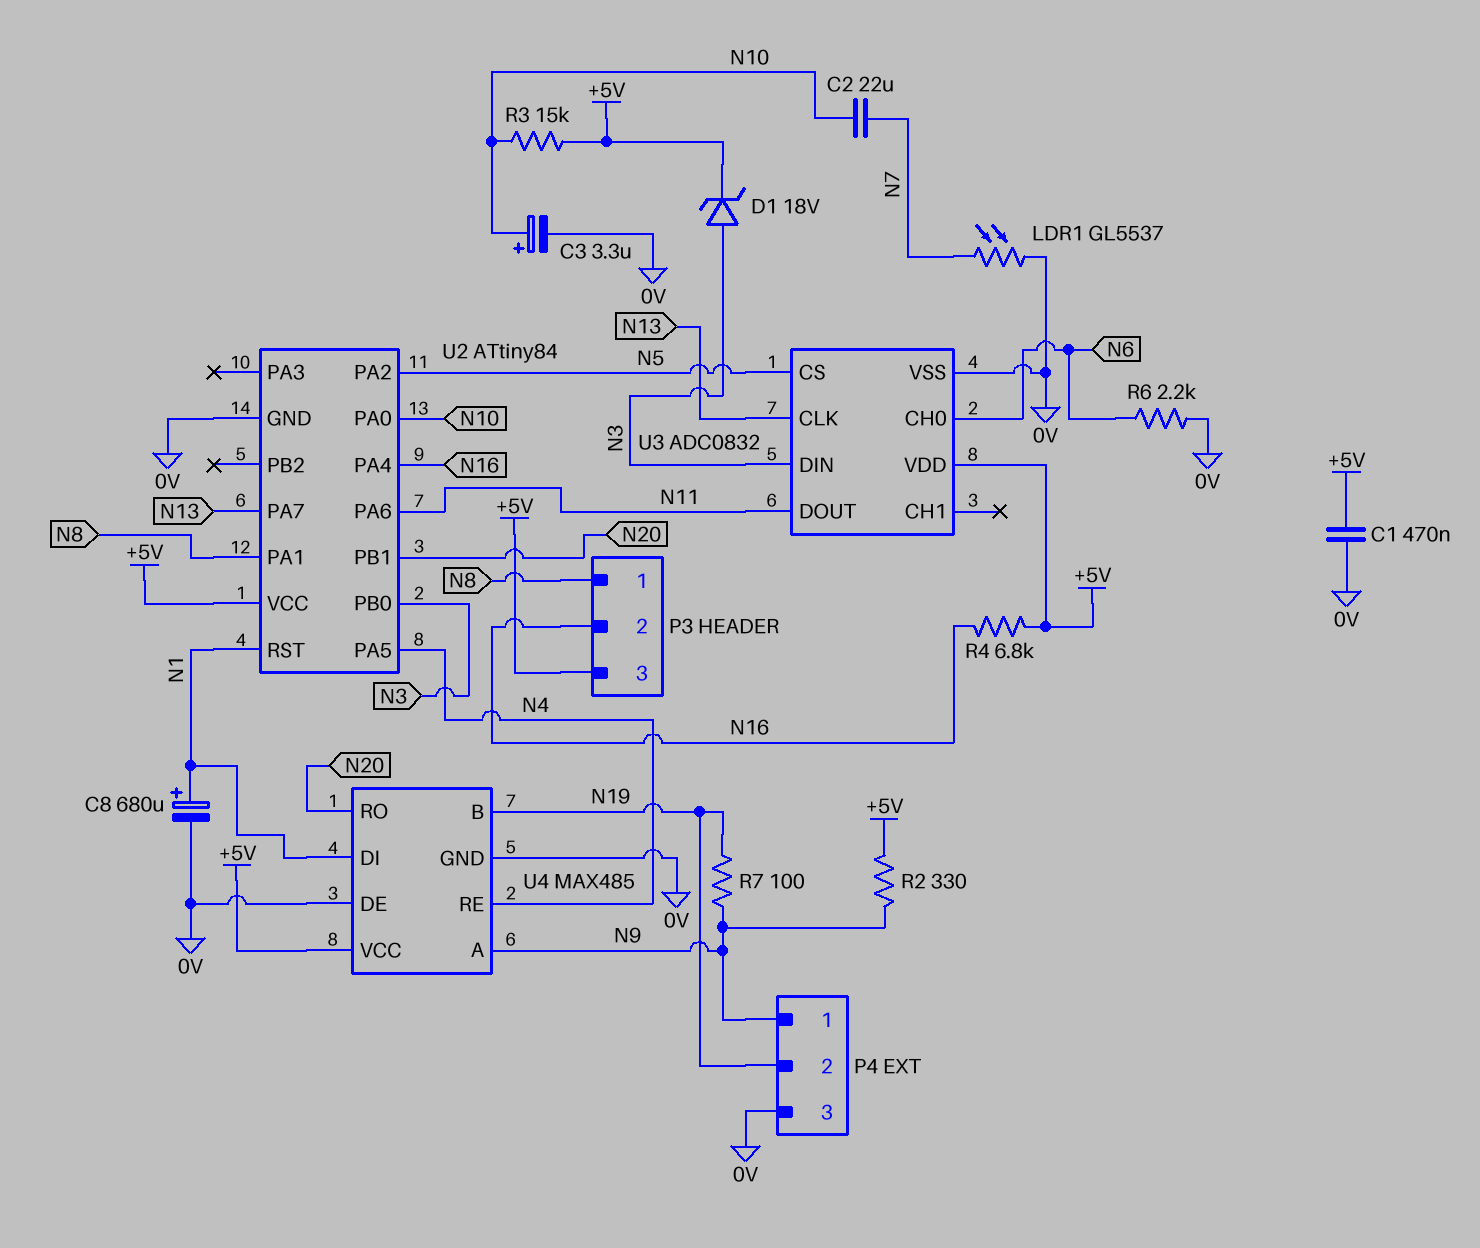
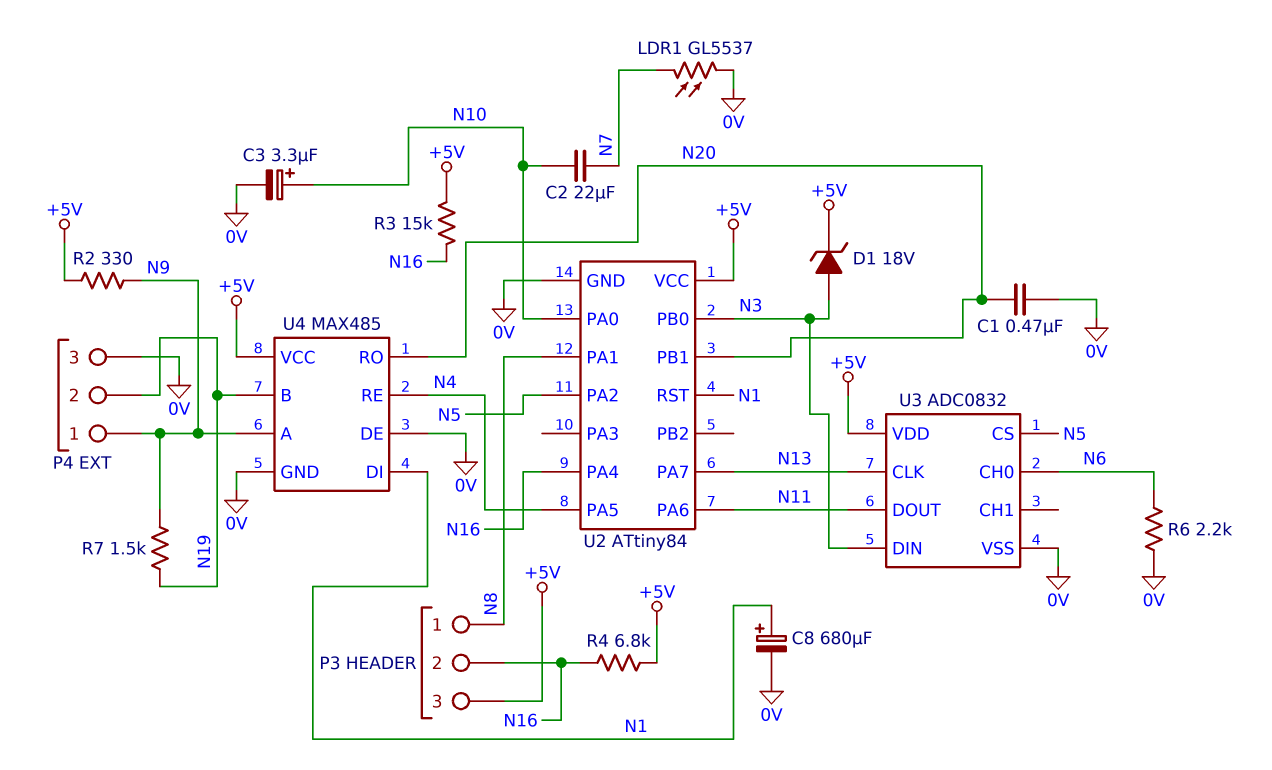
C1: 470nF (+5V, 0V) -> 470nF (0V, N20)
R3: 15k (+5V, N10) -> 15k (+5V, N16)
R7: 100 (N9, N19) -> 1.5k (N9, N19)

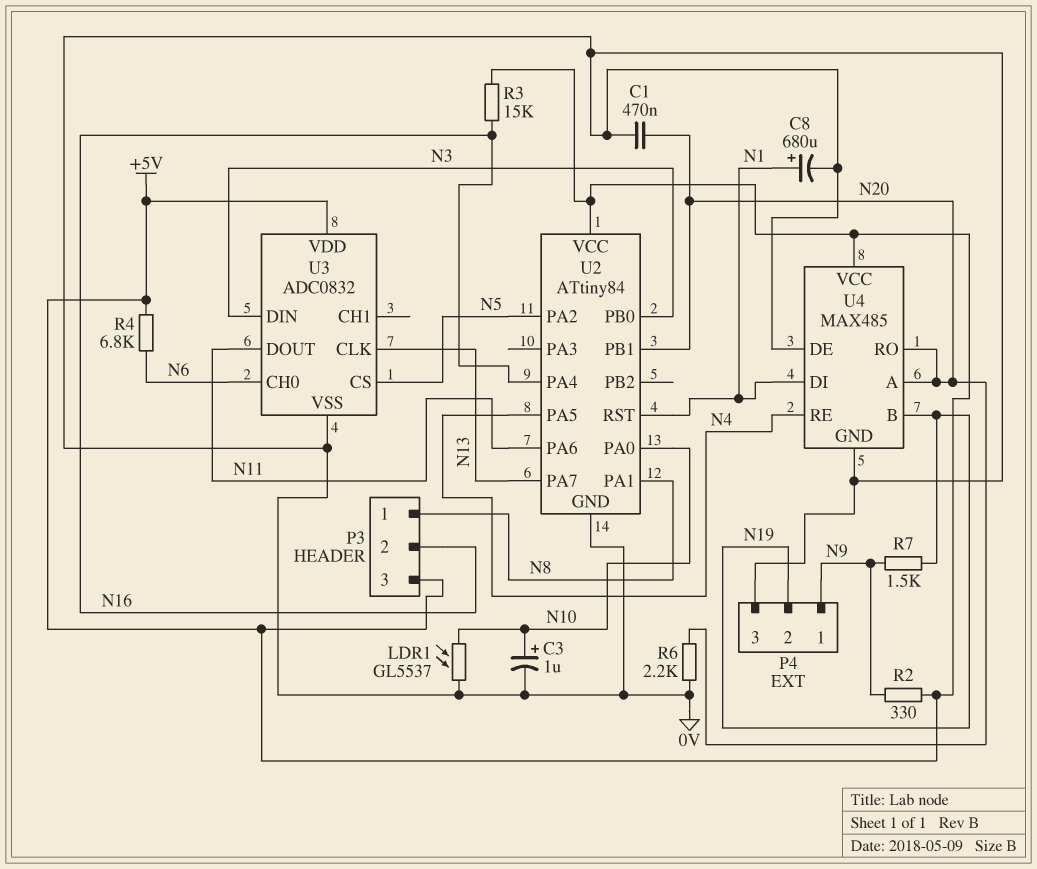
C2: 22uF (N7, N10) -> none
C3: 3.3uF (plus N10, minus 0V) -> 1uF (plus N10, minus 0V)
D1: zener 18V (A N3, K +5V) -> none
LDR1: GL5537 (0V, N7) -> GL5537 (0V, N10)
R4: 6.8k (+5V, N16) -> 6.8k (+5V, N6)
R6: 2.2k (0V, N6) -> 2.2k (0V, N20)
U4 pin A: N9 -> N20

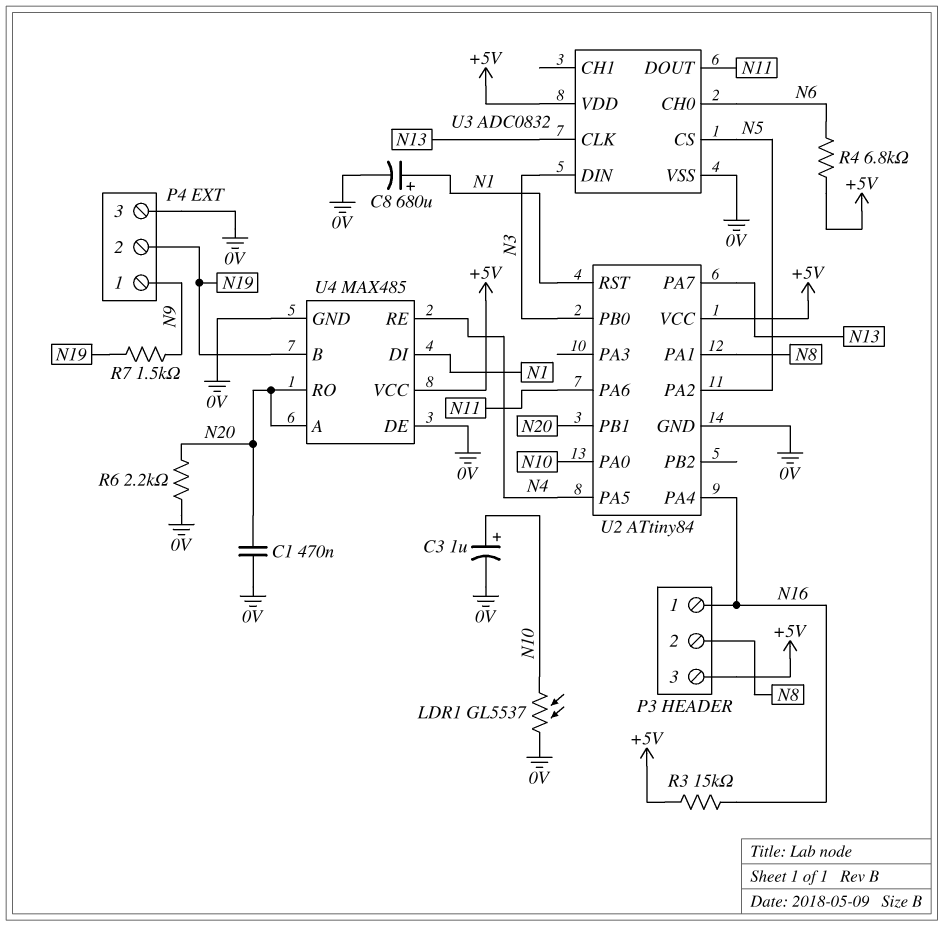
P3 pin 1: N8 -> N16
P3 pin 2: N16 -> N8
R2: 330 (+5V, N9) -> none

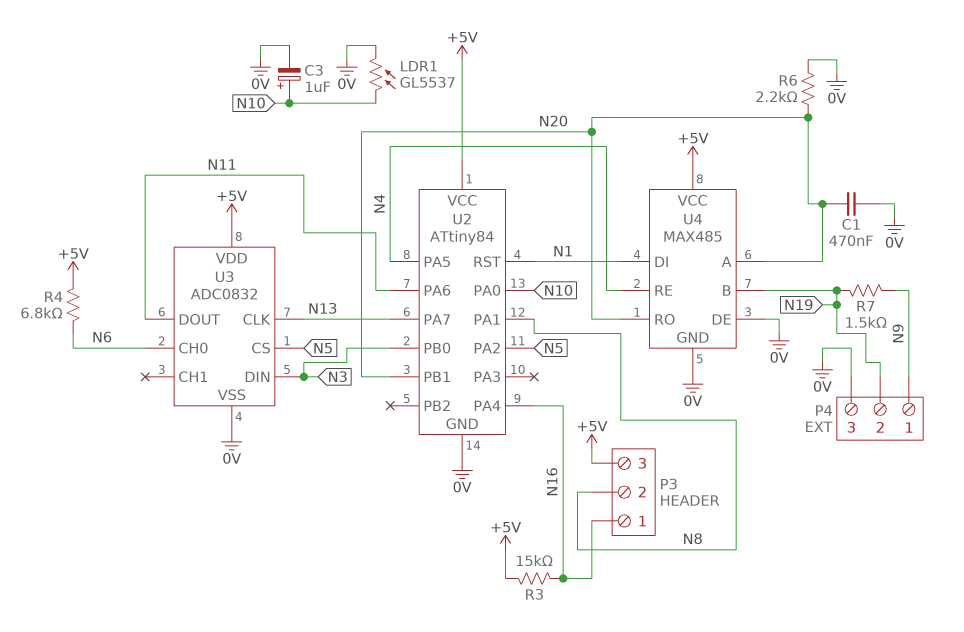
C8: 680uF (plus N1, minus 0V) -> none

